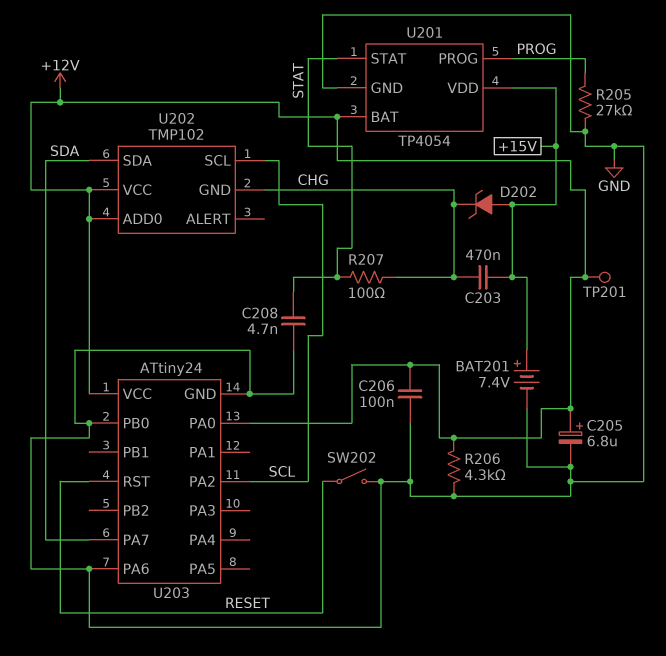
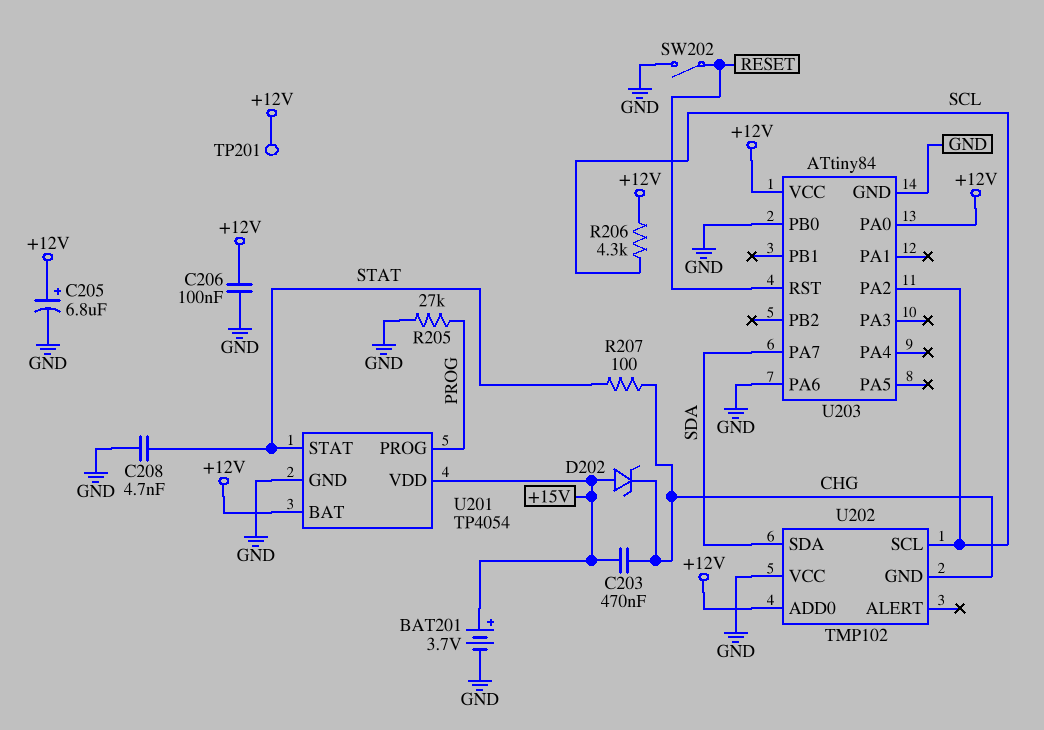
BAT201: 7.4V (plus +15V, minus GND) -> 3.7V (plus +15V, minus GND)
R206: 4.3k (+12V, GND) -> 4.3k (+12V, SCL)
U202 pin VCC: +12V -> GND
U203: ATtiny24 -> ATtiny84

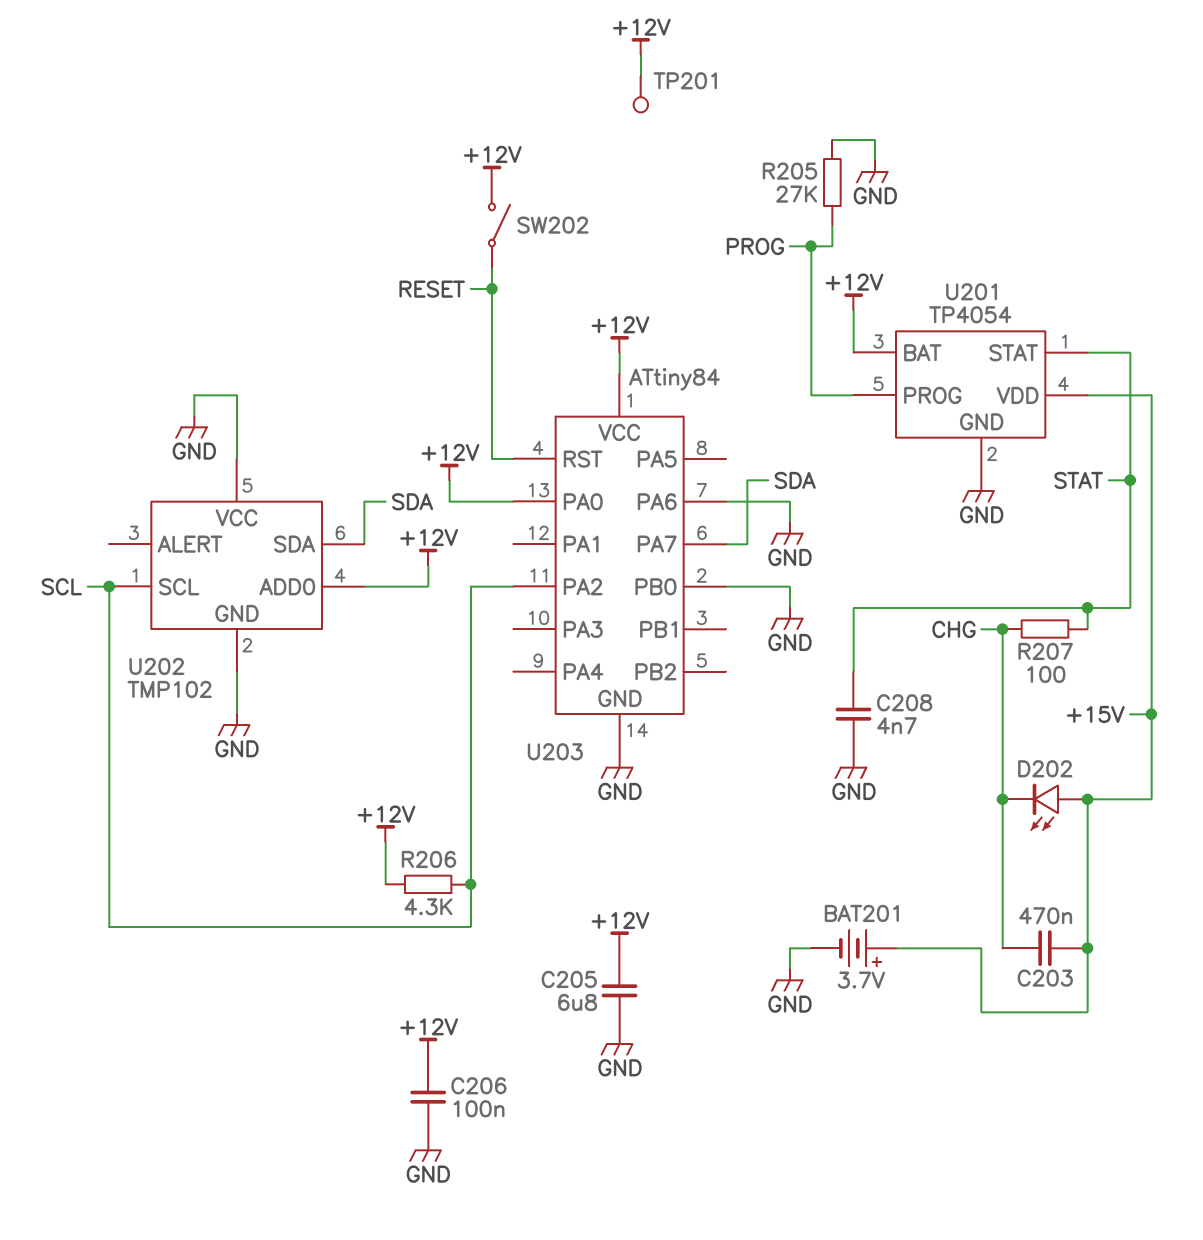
C205: 6.8uF (plus +12V, minus GND) -> 6.8uF (+12V, GND)
D202: zener (A +15V, K CHG) -> LED (A +15V, K CHG)
SW202: switch (GND, RESET) -> switch (+12V, RESET)
U202 pin GND: CHG -> GND

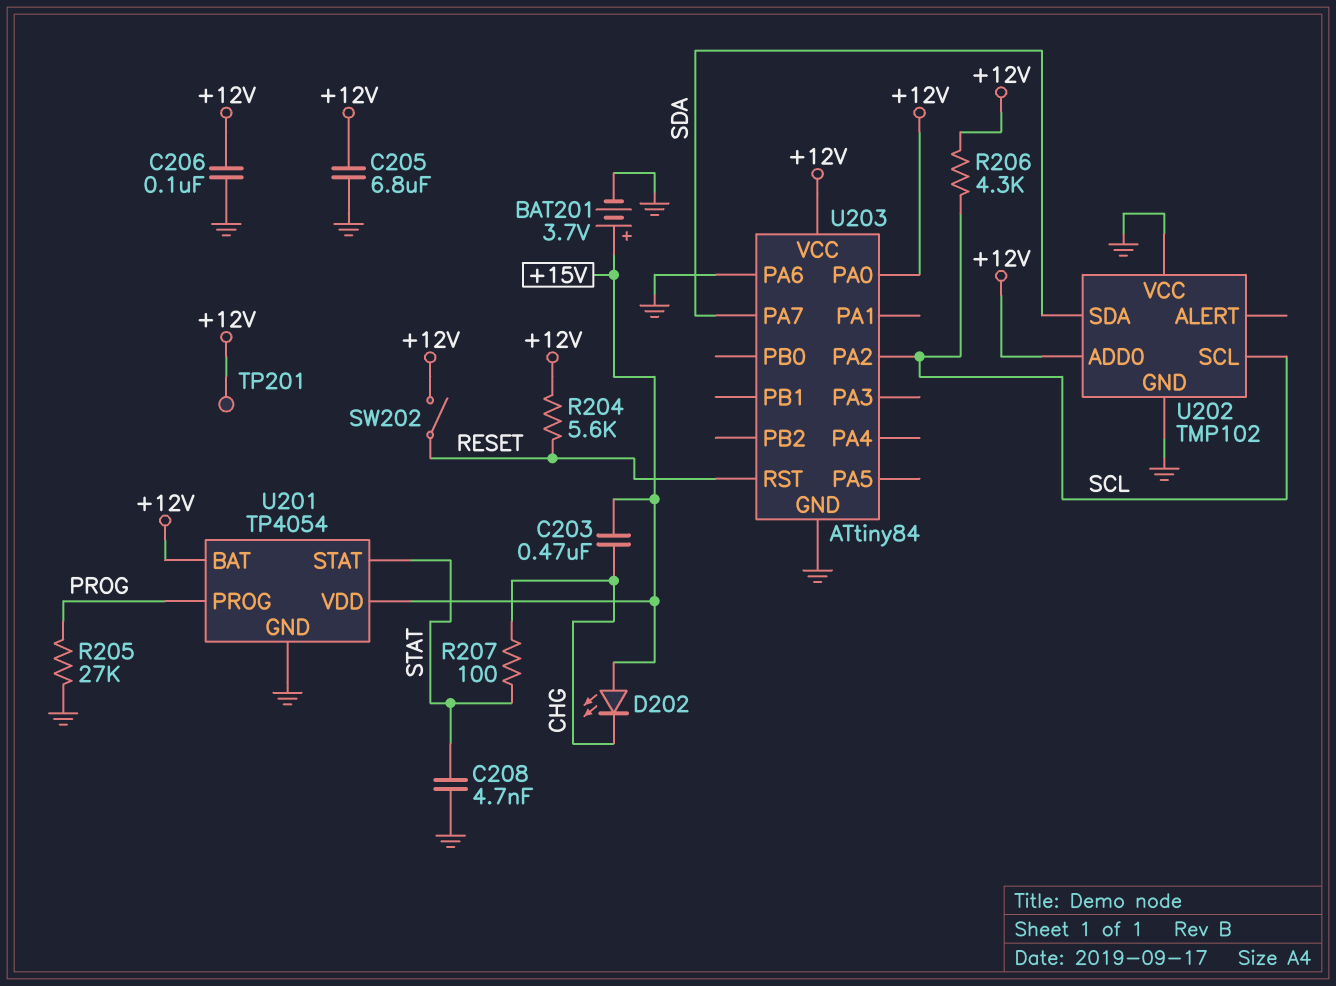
R204: none -> 5.6k (+12V, RESET)
U203 pin PB0: GND -> none

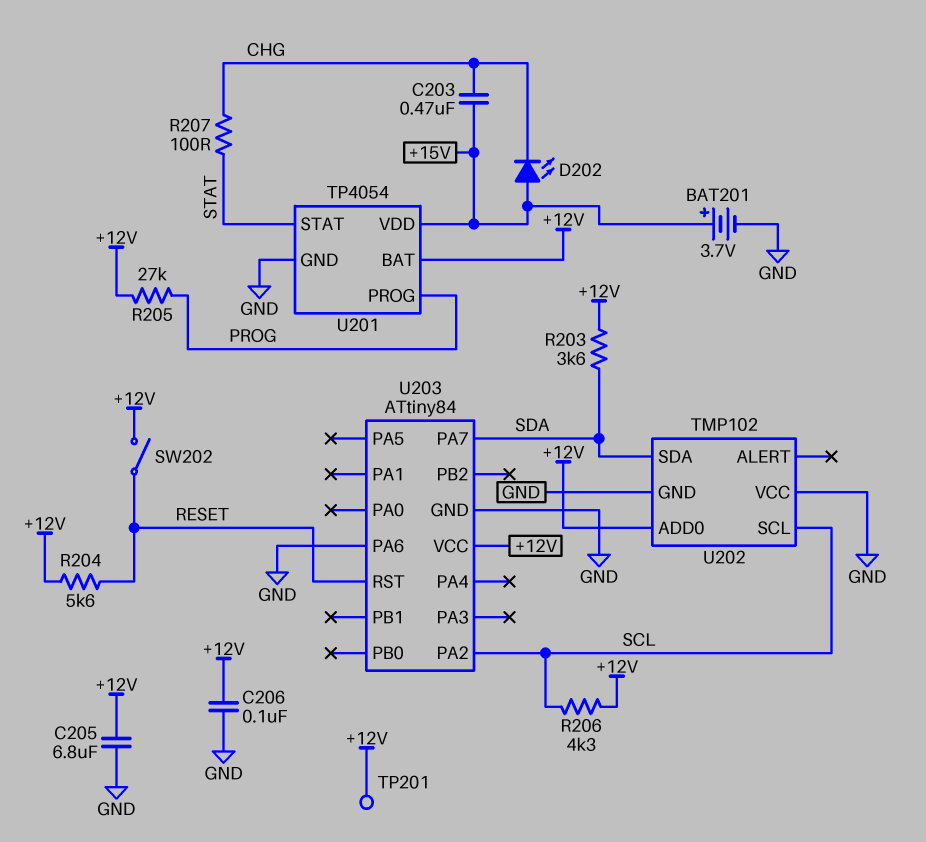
C208: 4.7nF (GND, STAT) -> none
R203: none -> 3.6k (+12V, SDA)
R205: 27k (GND, PROG) -> 27k (+12V, PROG)
U203 pin PA0: +12V -> none

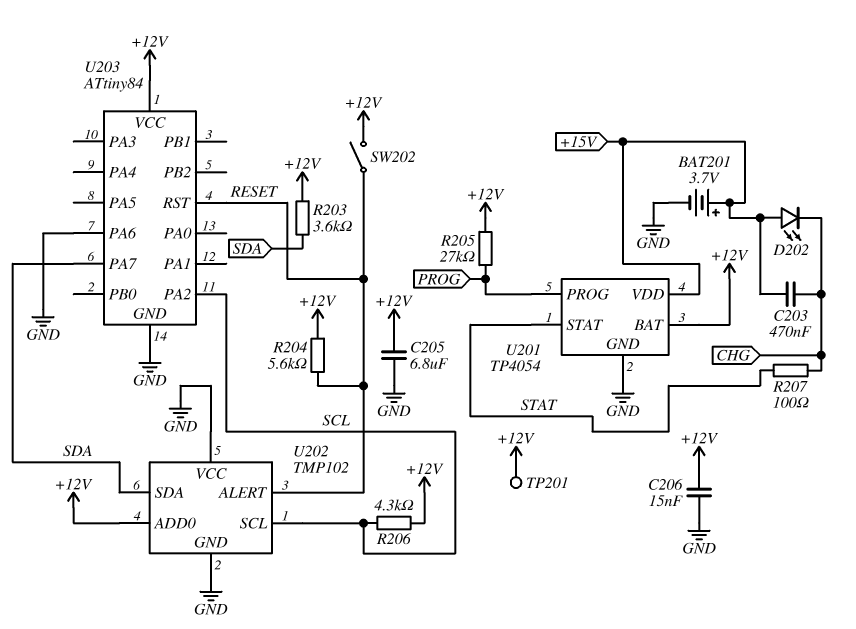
C206: 100nF (+12V, GND) -> 15nF (+12V, GND)
U202 pin ALERT: none -> RESET

